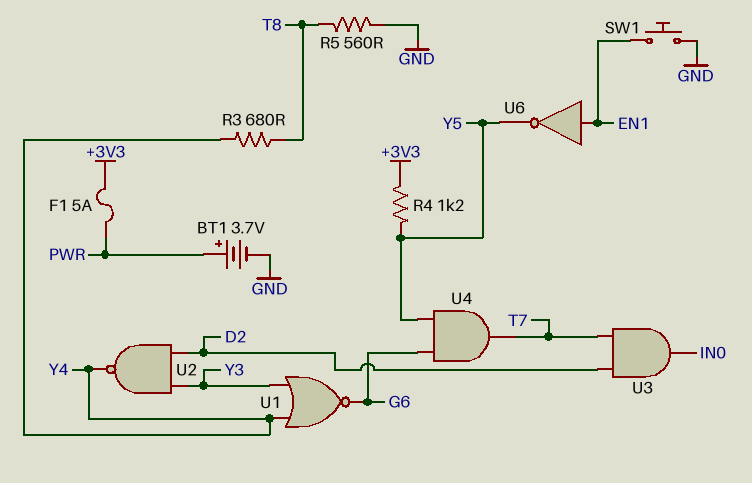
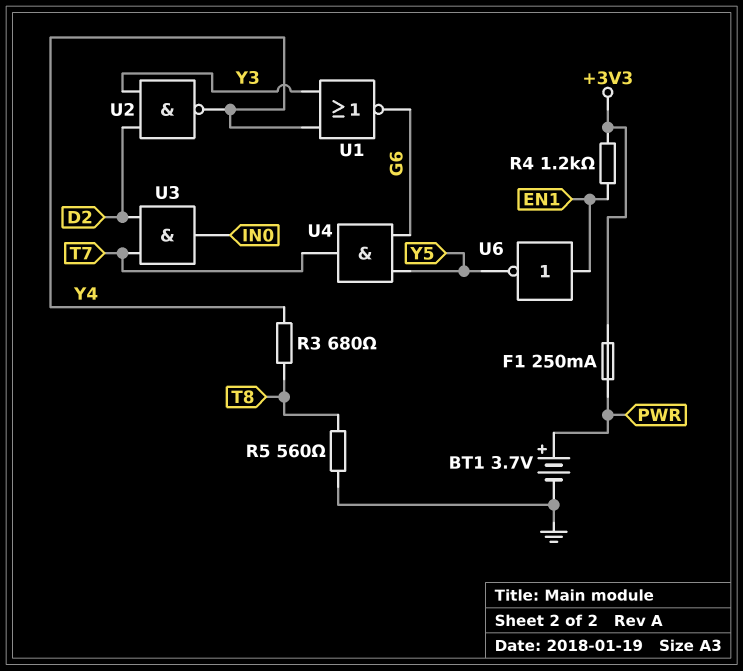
F1: 5A (+3V3, PWR) -> 250mA (+3V3, PWR)
R4: 1.2k (+3V3, Y5) -> 1.2k (+3V3, EN1)
SW1: button (EN1, GND) -> none

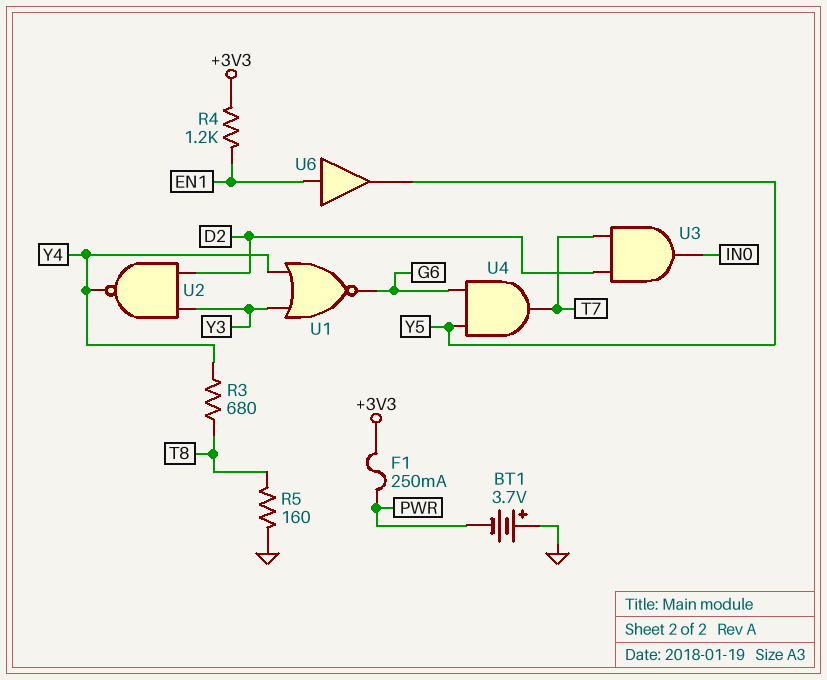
BT1: 3.7V (plus PWR, minus GND) -> 3.7V (plus GND, minus PWR)
R5: 560 (GND, T8) -> 160 (GND, T8)
U6: NOT (in EN1, out Y5) -> buffer (in EN1, out Y5)

